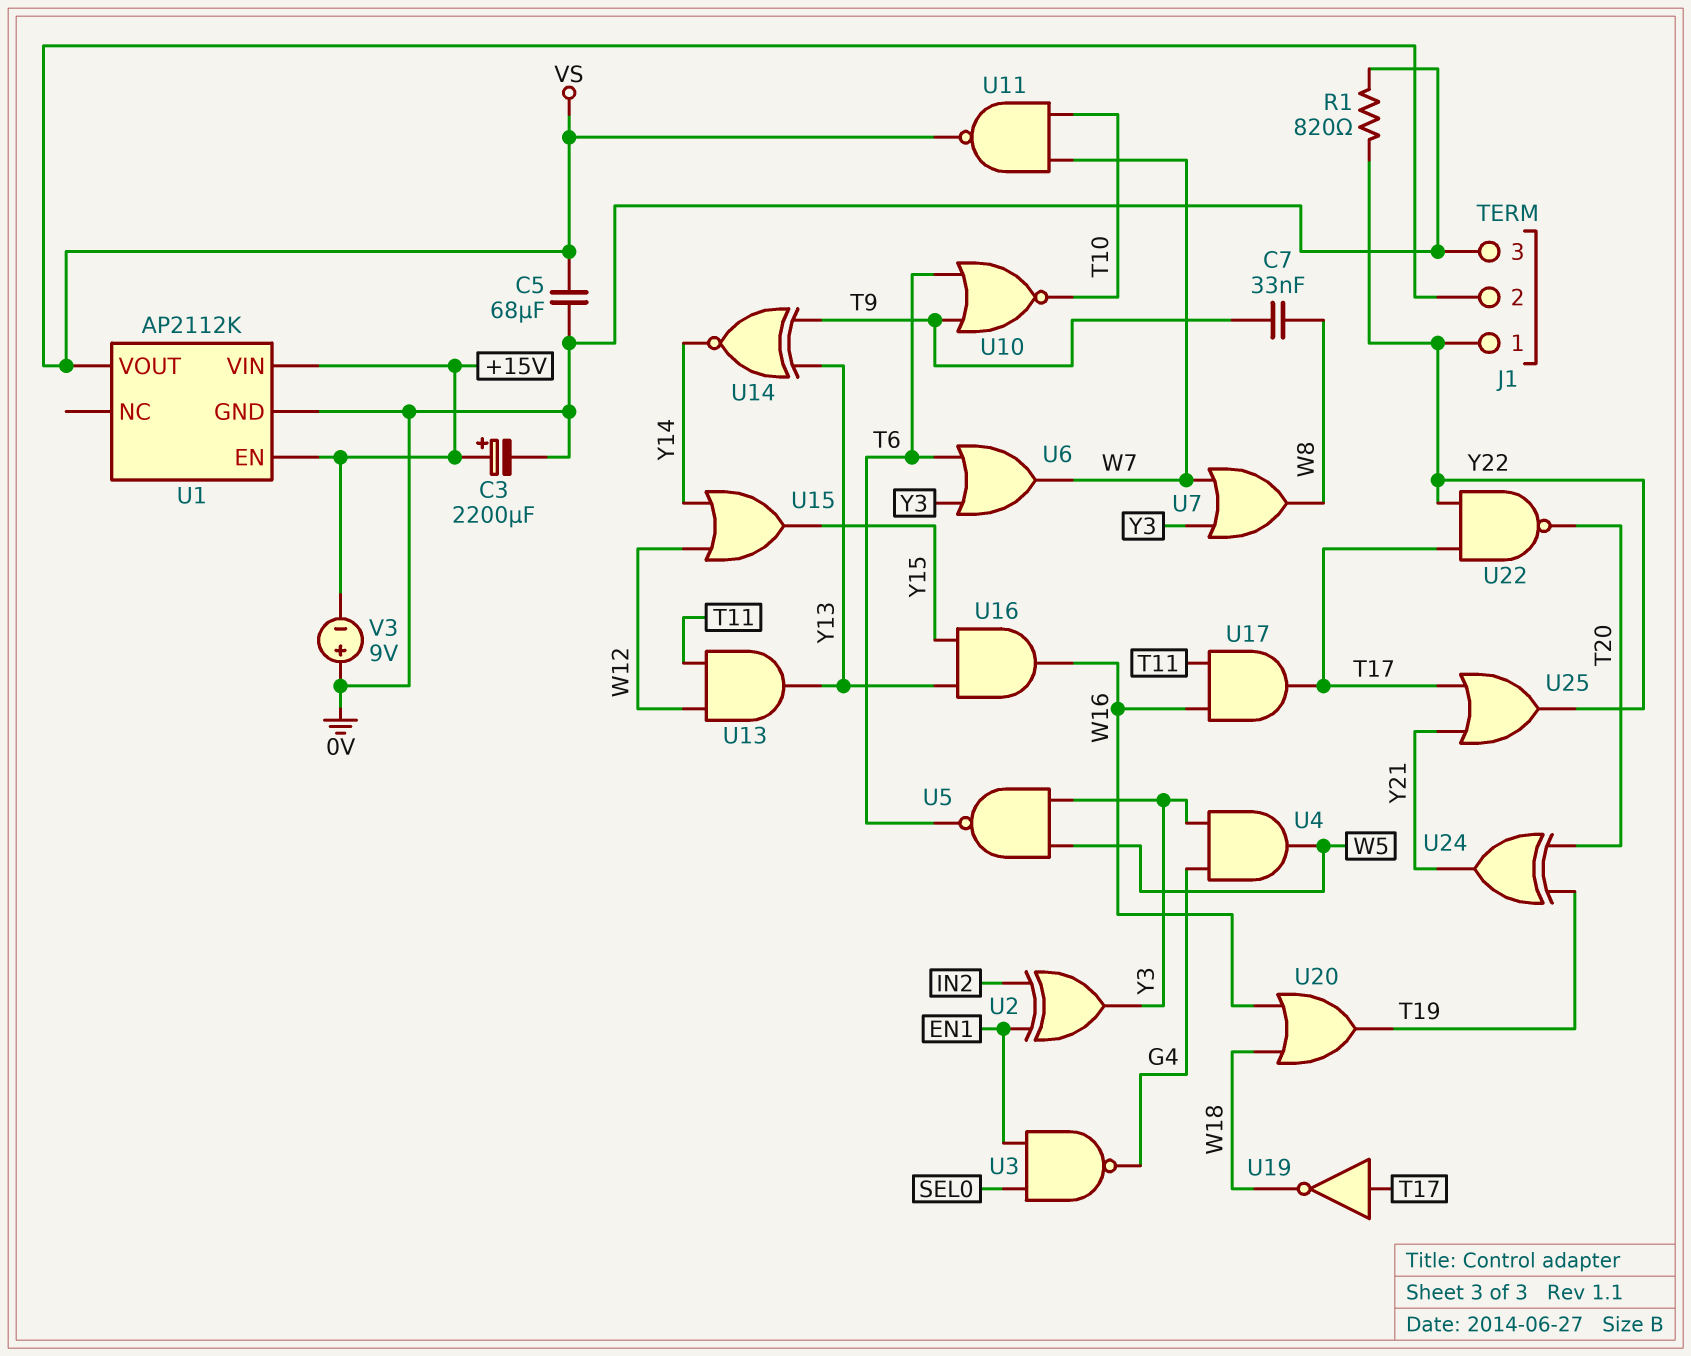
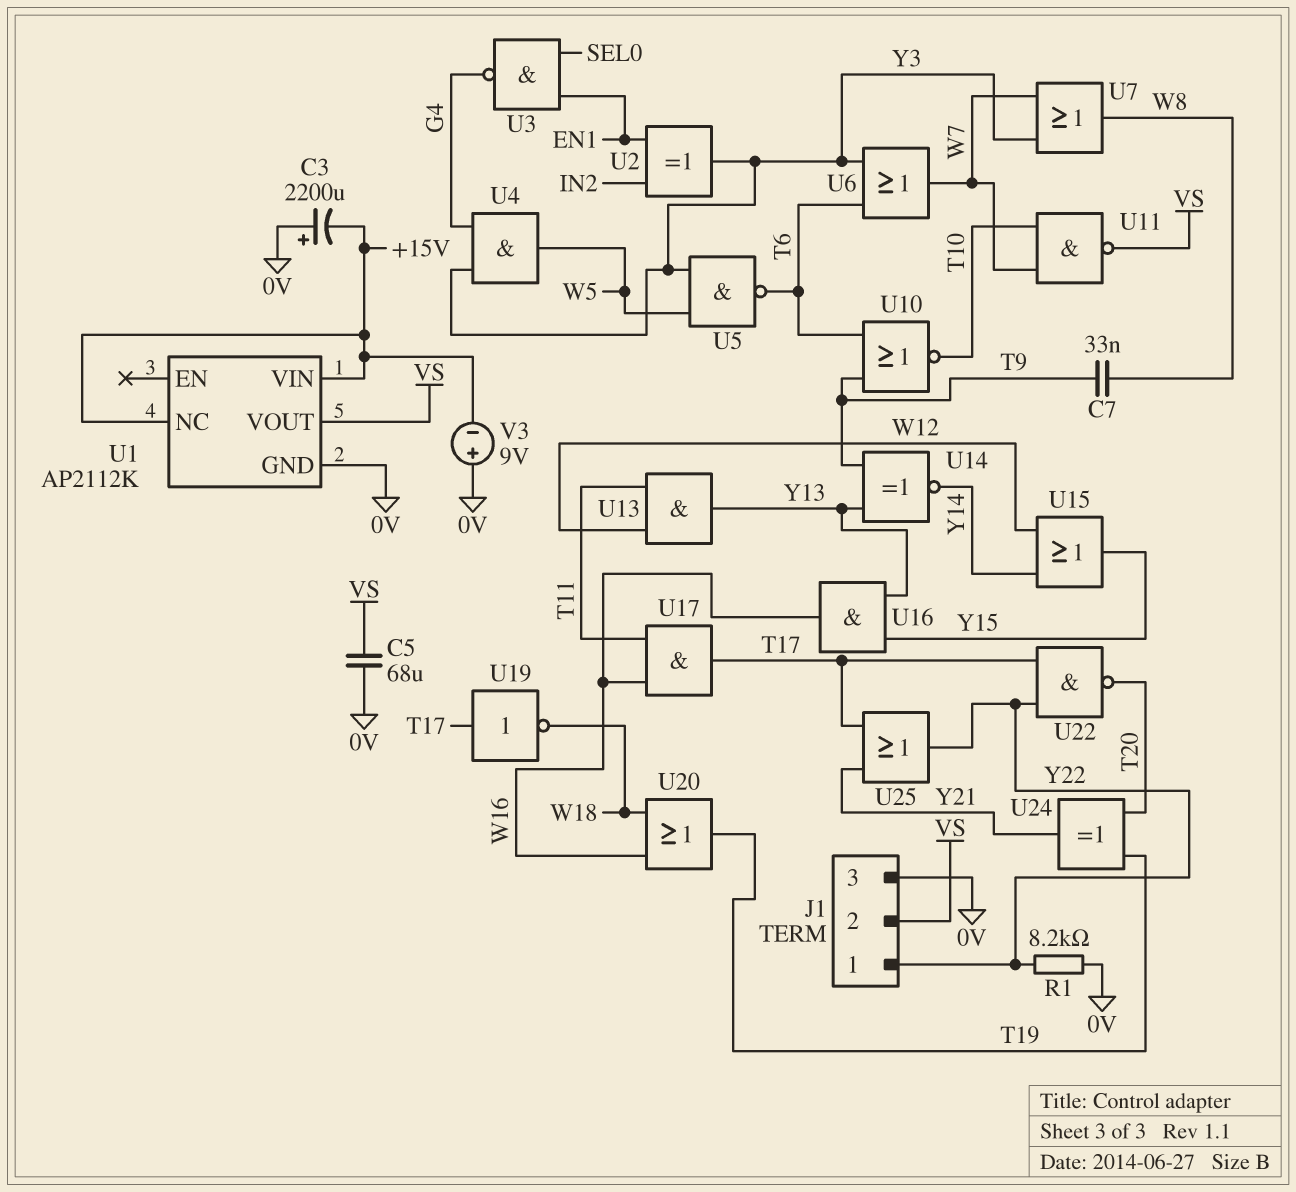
C3: 2200uF (plus +15V, minus 0V) -> 2200uF (plus 0V, minus +15V)
R1: 820 (0V, Y22) -> 8.2k (0V, Y22)
U1 pin EN: +15V -> none
U1 pin NC: none -> +15V

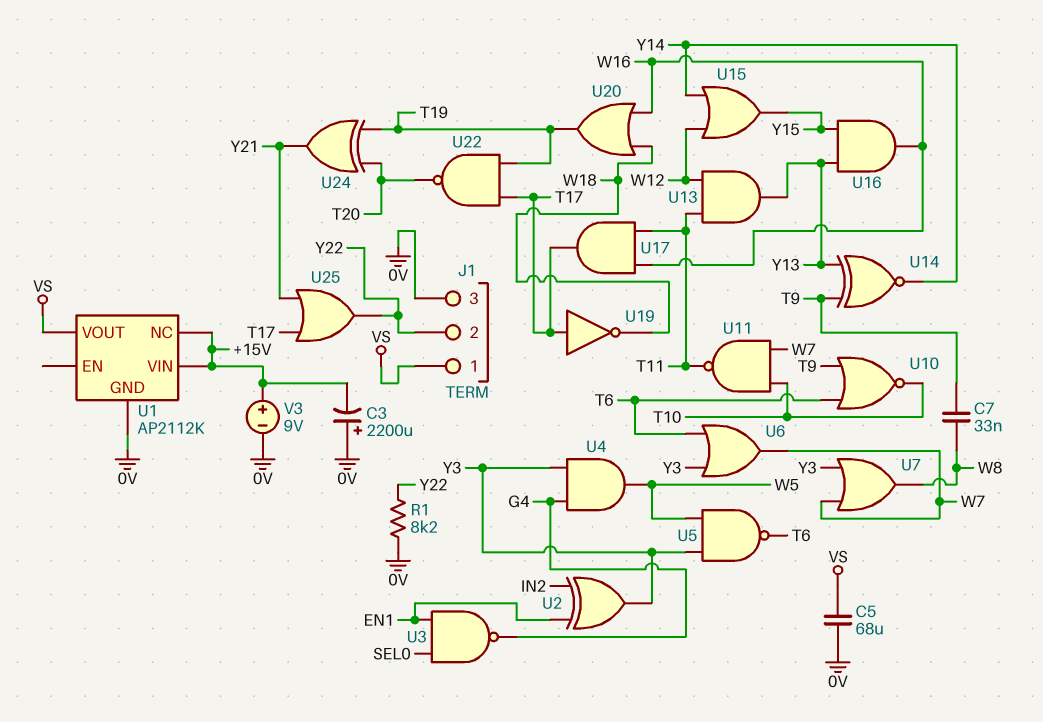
J1 pin 1: Y22 -> VS
J1 pin 2: VS -> Y22
U11: NAND (in T10, in W7, out VS) -> NAND (in T10, in W7, out T11)
U22: NAND (in T17, in Y22, out T20) -> NAND (in T17, in T19, out T20)
V3: 9V (plus 0V, minus +15V) -> 9V (plus +15V, minus 0V)

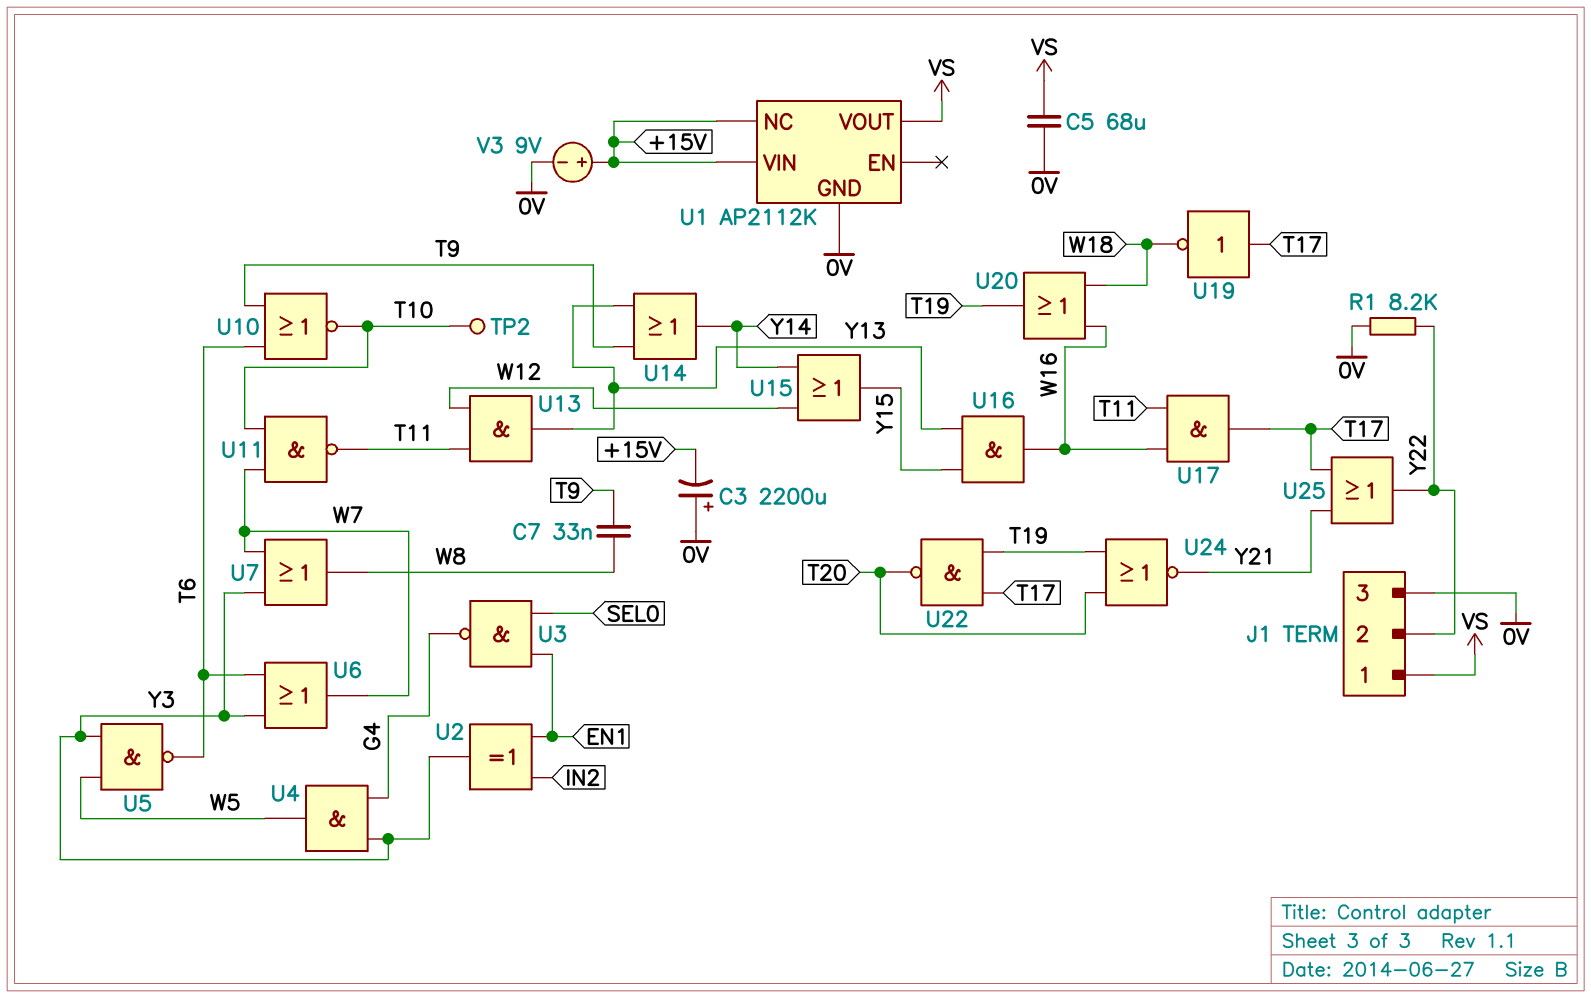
TP2: none -> test point (T10)
U14: XNOR (in T9, in Y13, out Y14) -> OR (in T9, in Y13, out Y14)
U24: XOR (in T19, in T20, out Y21) -> NOR (in T19, in T20, out Y21)

